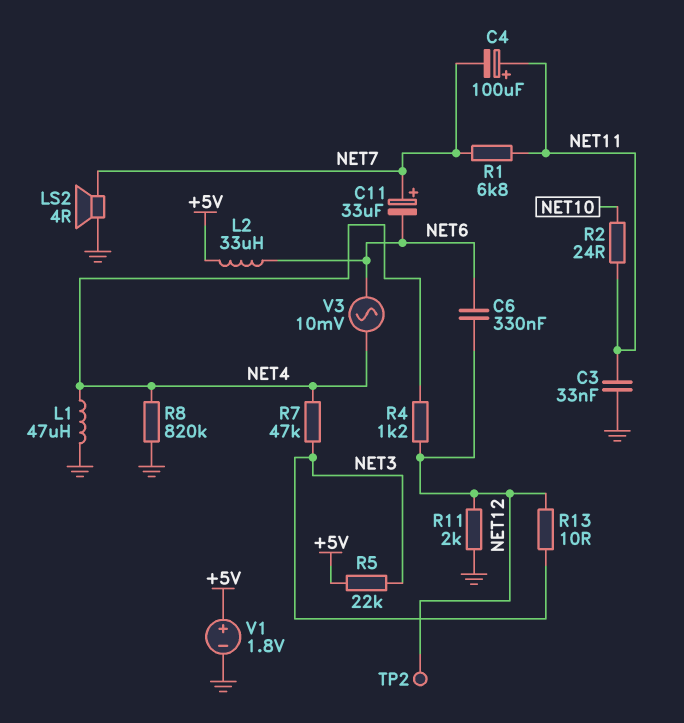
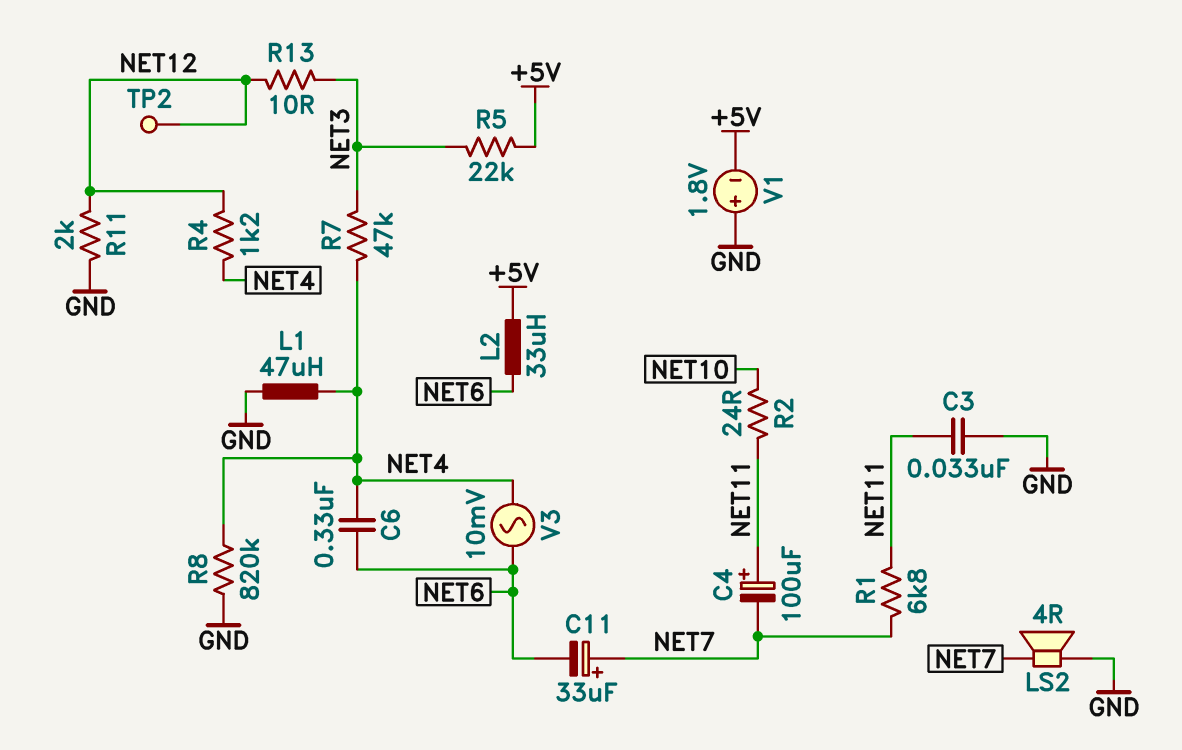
C6: 330nF (NET6, NET12) -> 330nF (NET4, NET6)
V1: 1.8V (plus +5V, minus GND) -> 1.8V (plus GND, minus +5V)

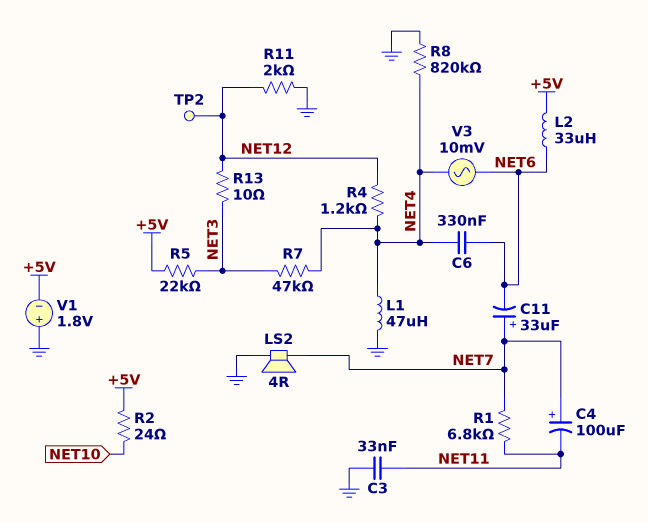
C4: 100uF (plus NET11, minus NET7) -> 100uF (plus NET7, minus NET11)
R2: 24 (NET10, NET11) -> 24 (+5V, NET10)

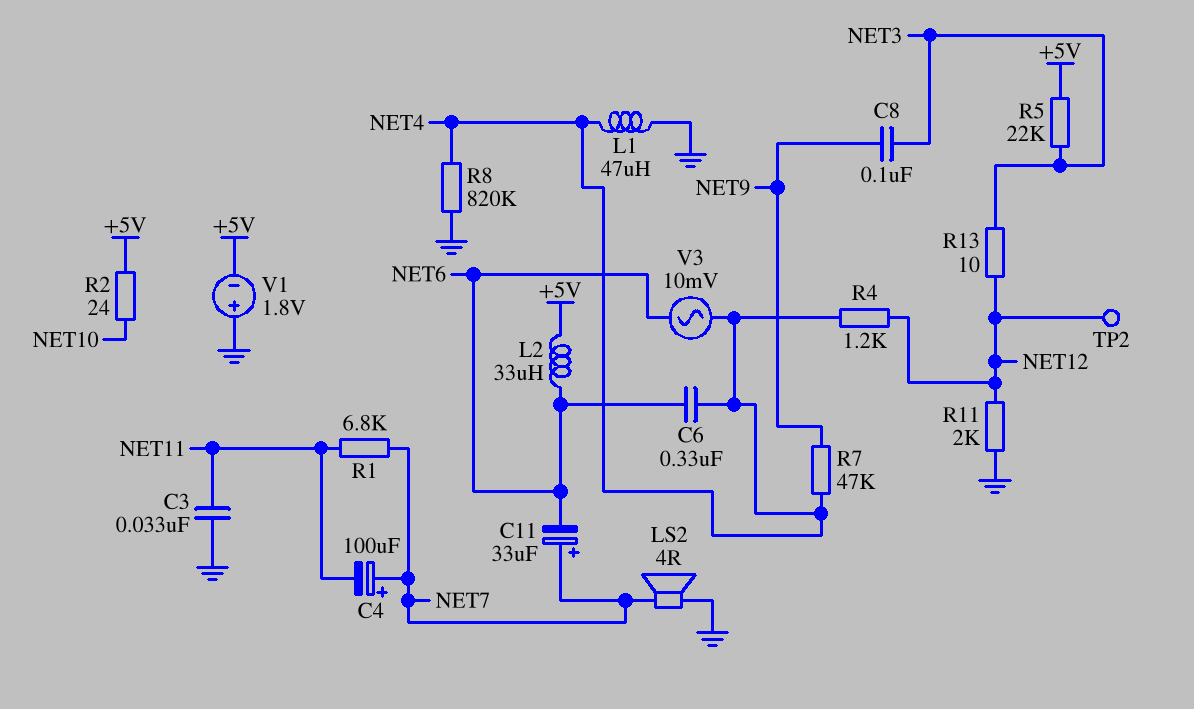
C8: none -> 100nF (NET3, NET9)
R7: 47k (NET3, NET4) -> 47k (NET4, NET9)

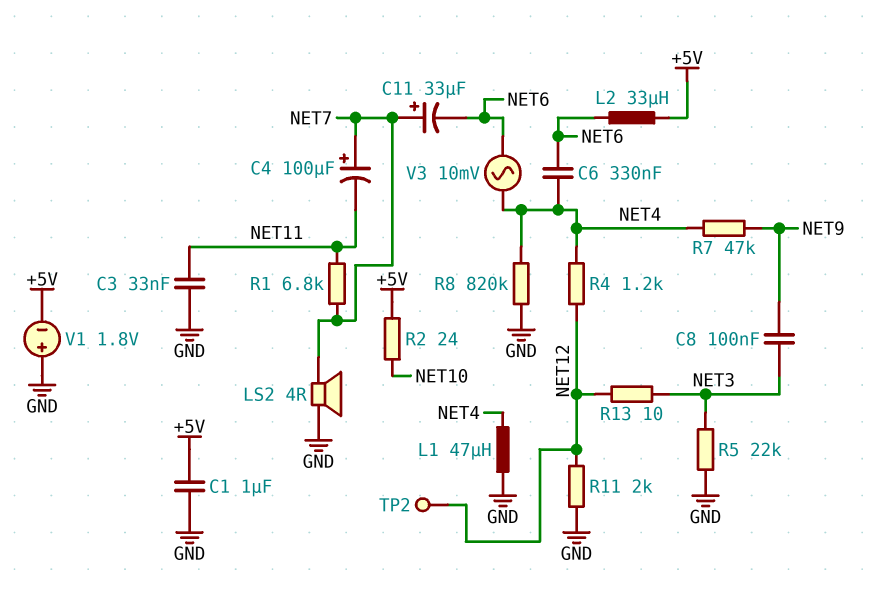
C1: none -> 1uF (+5V, GND)
R5: 22k (+5V, NET3) -> 22k (GND, NET3)

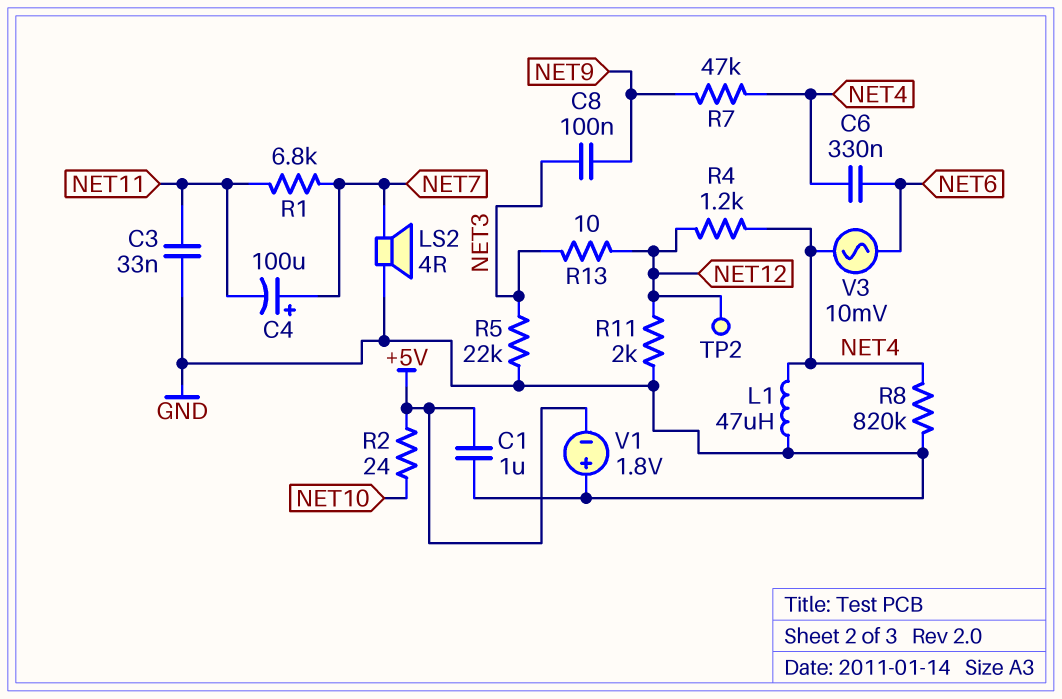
C11: 33uF (plus NET7, minus NET6) -> none
L2: 33uH (+5V, NET6) -> none

